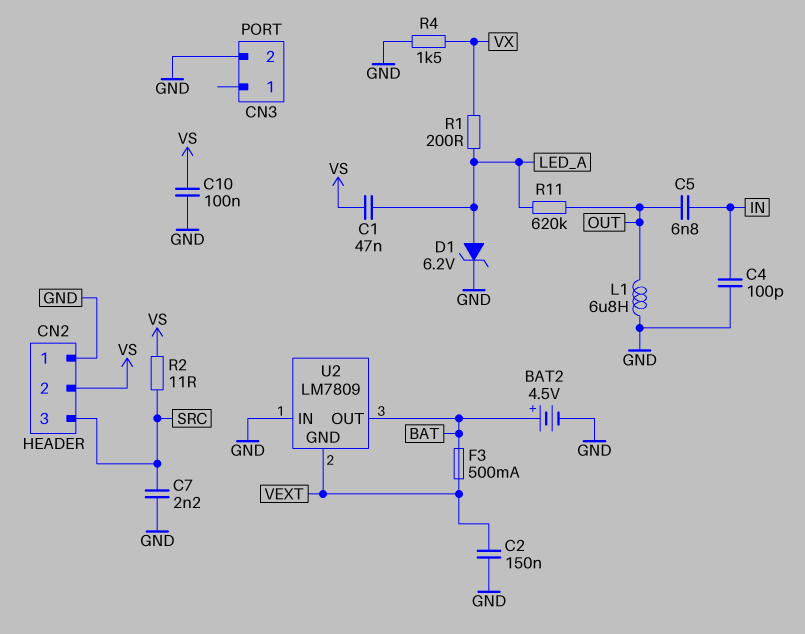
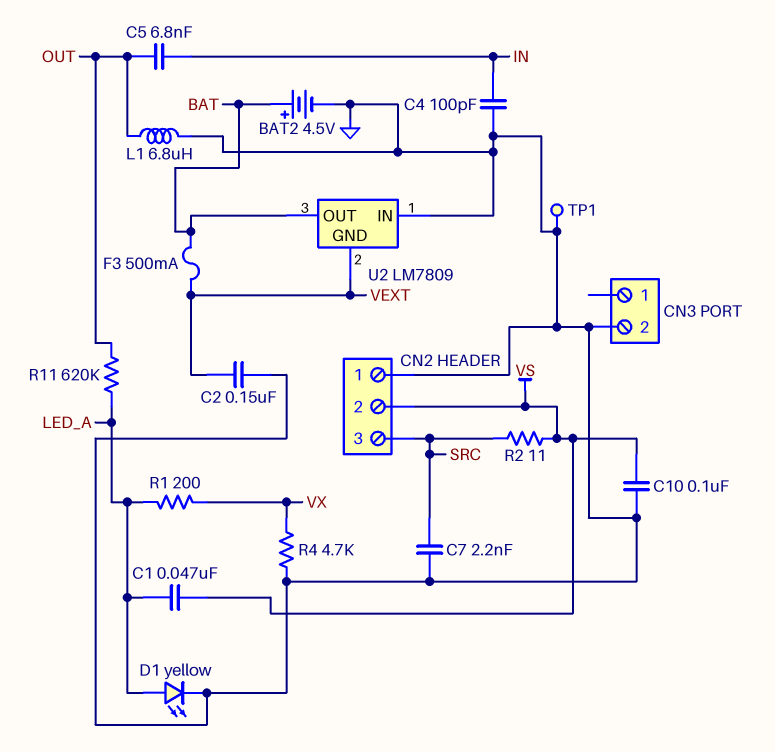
D1: zener 6.2V (A LED_A, K GND) -> LED yellow (A LED_A, K GND)
R4: 1.5k (GND, VX) -> 4.7k (GND, VX)
TP1: none -> test point (GND)

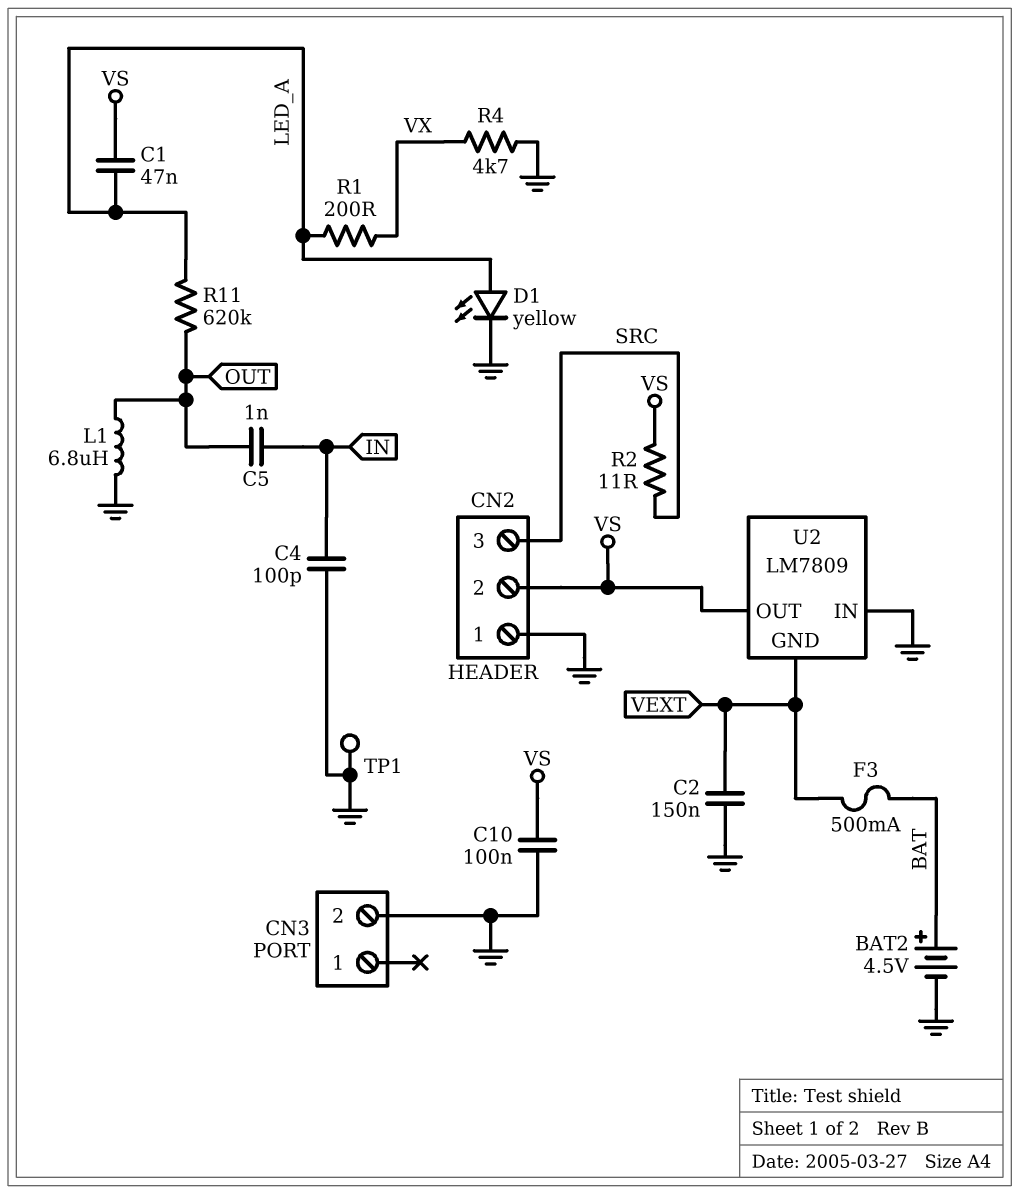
C5: 6.8nF (IN, OUT) -> 1nF (IN, OUT)
C7: 2.2nF (GND, SRC) -> none
U2 pin OUT: BAT -> VS

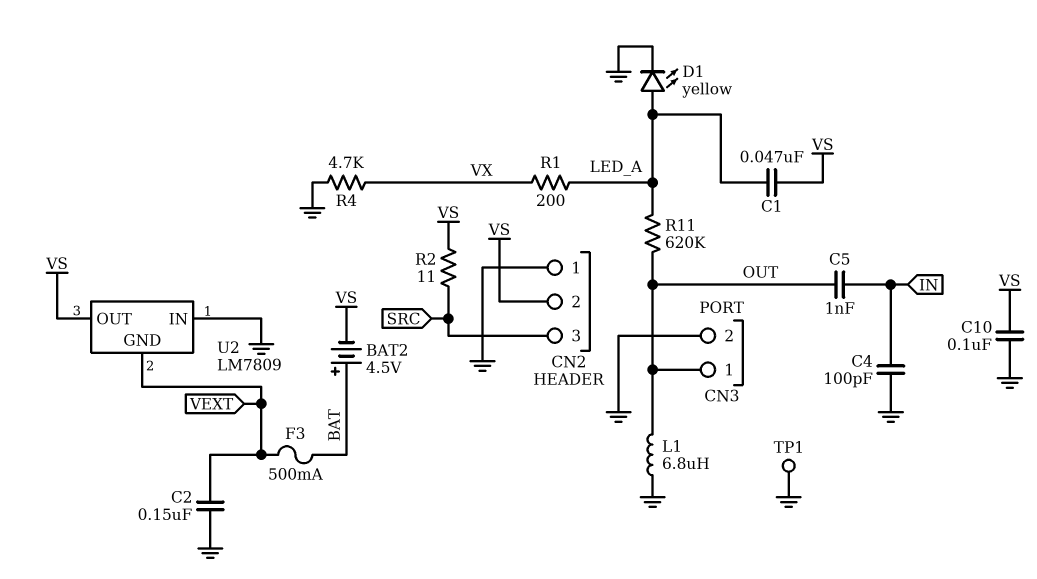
BAT2: 4.5V (plus BAT, minus GND) -> 4.5V (plus BAT, minus VS)
CN3 pin 1: none -> OUT

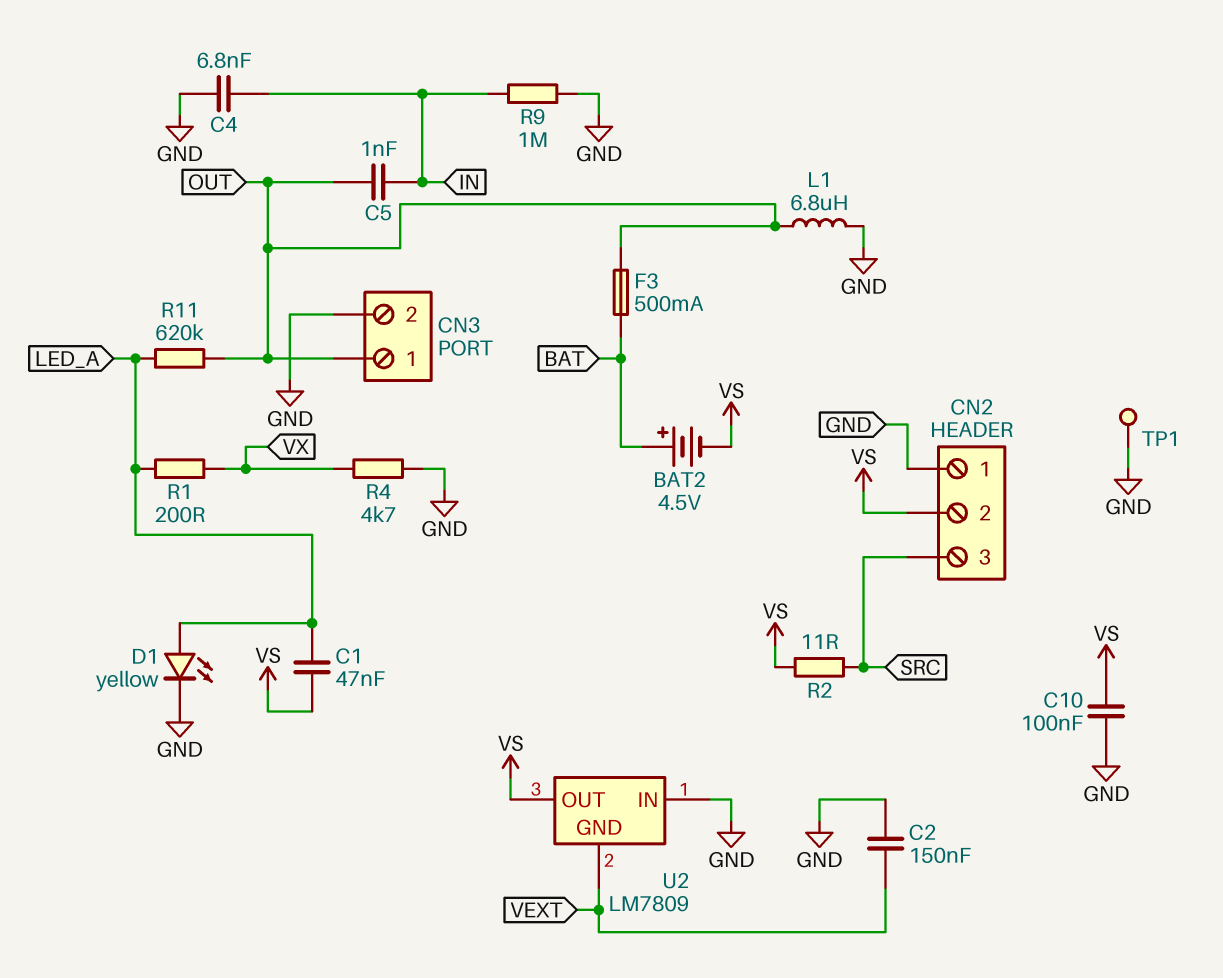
C4: 100pF (GND, IN) -> 6.8nF (GND, IN)
F3: 500mA (BAT, VEXT) -> 500mA (BAT, OUT)
R9: none -> 1M (GND, IN)

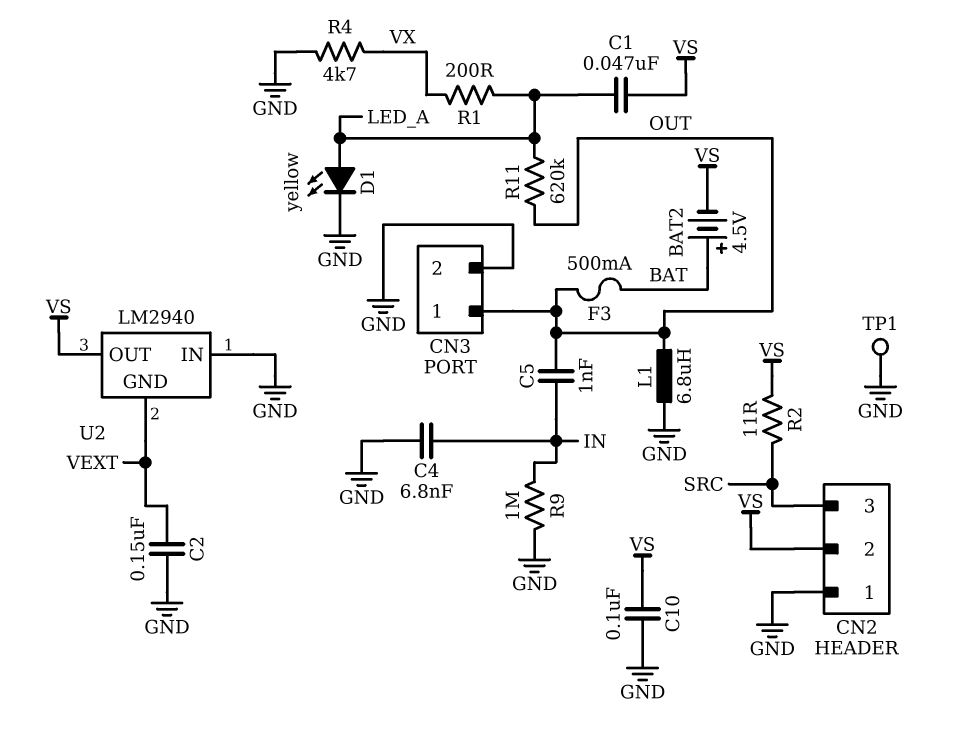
U2: LM7809 -> LM2940

